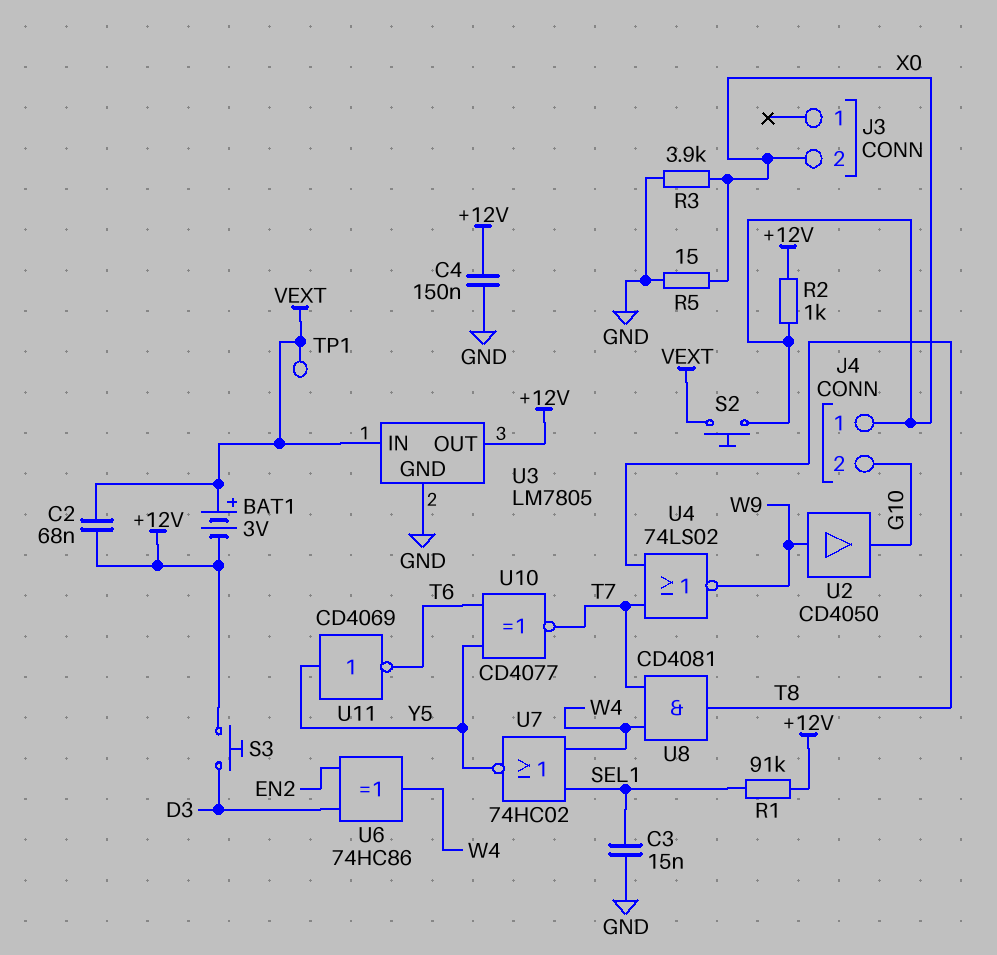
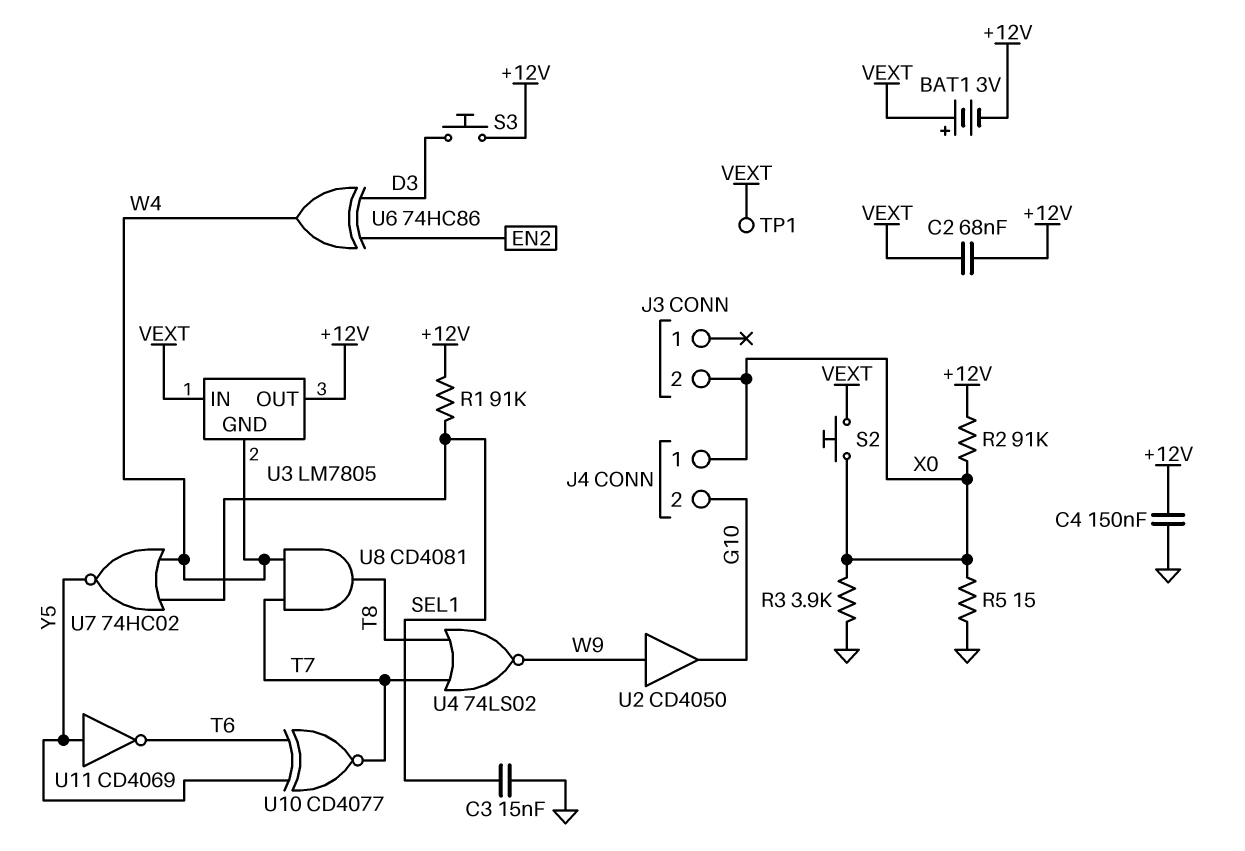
R2: 1k (+12V, X0) -> 91k (+12V, X0)
U3 pin GND: GND -> W4

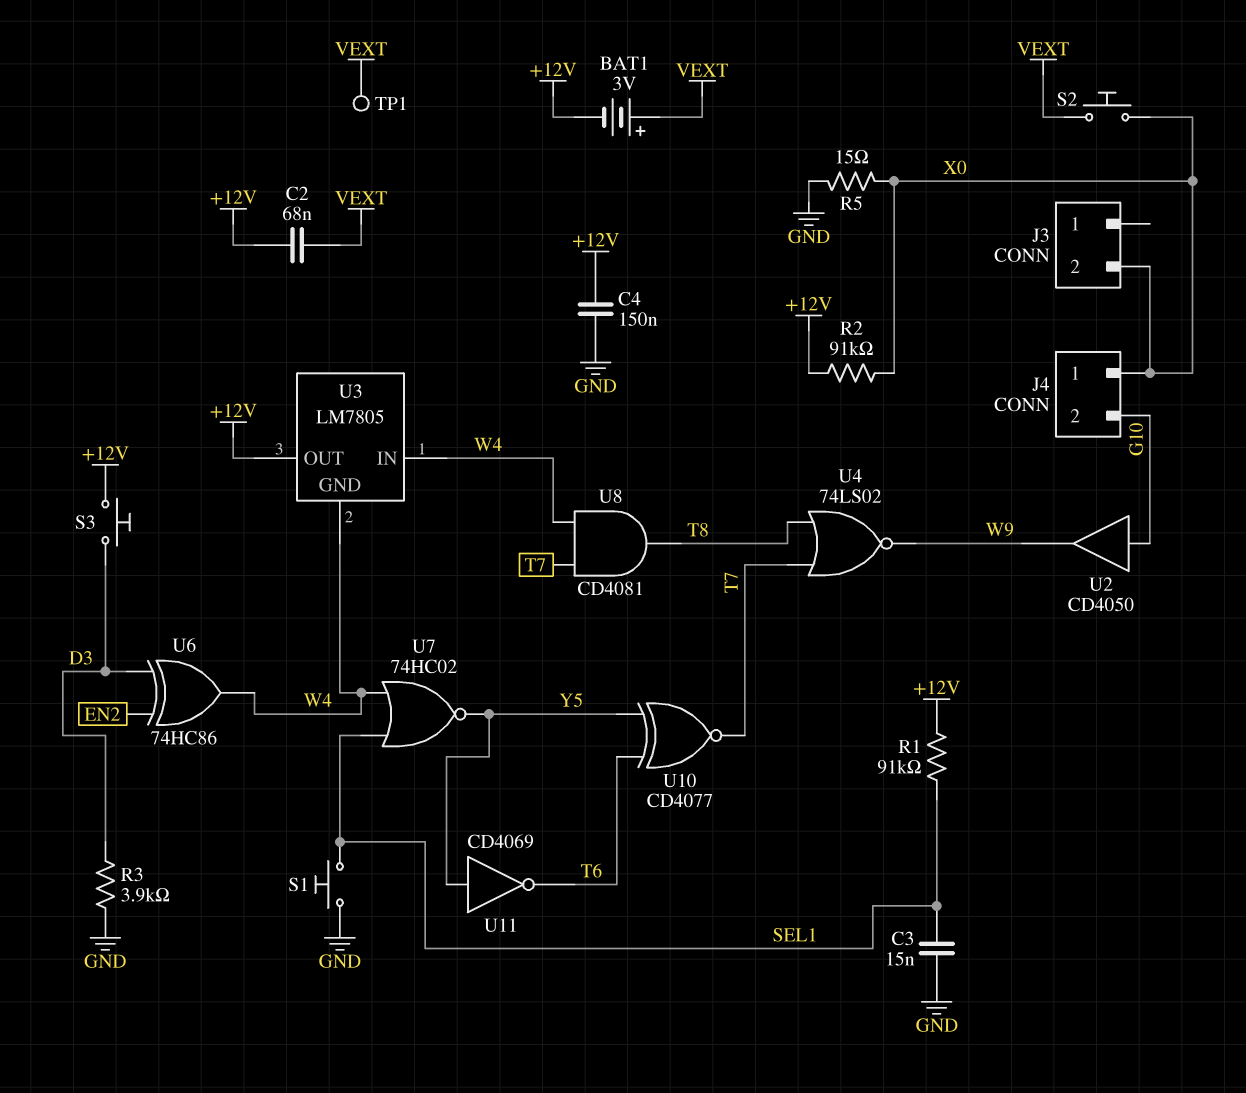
R3: 3.9k (GND, X0) -> 3.9k (D3, GND)
S1: none -> button (GND, SEL1)
U2: buffer CD4050 (in W9, out G10) -> buffer CD4050 (in G10, out W9)
U3 pin IN: VEXT -> W4

